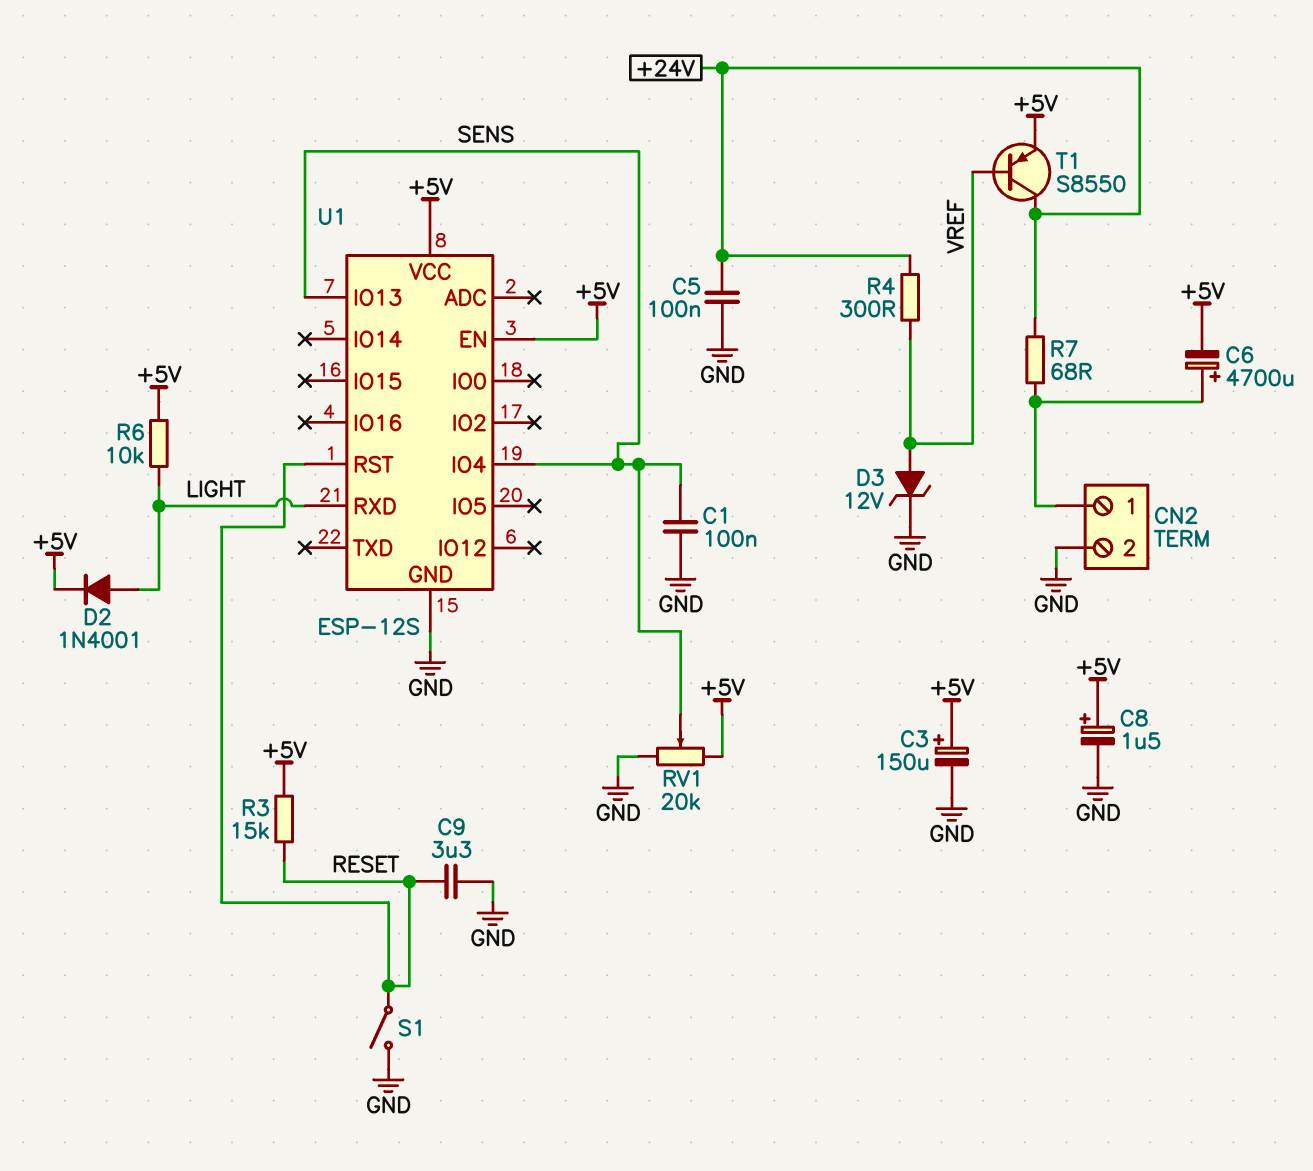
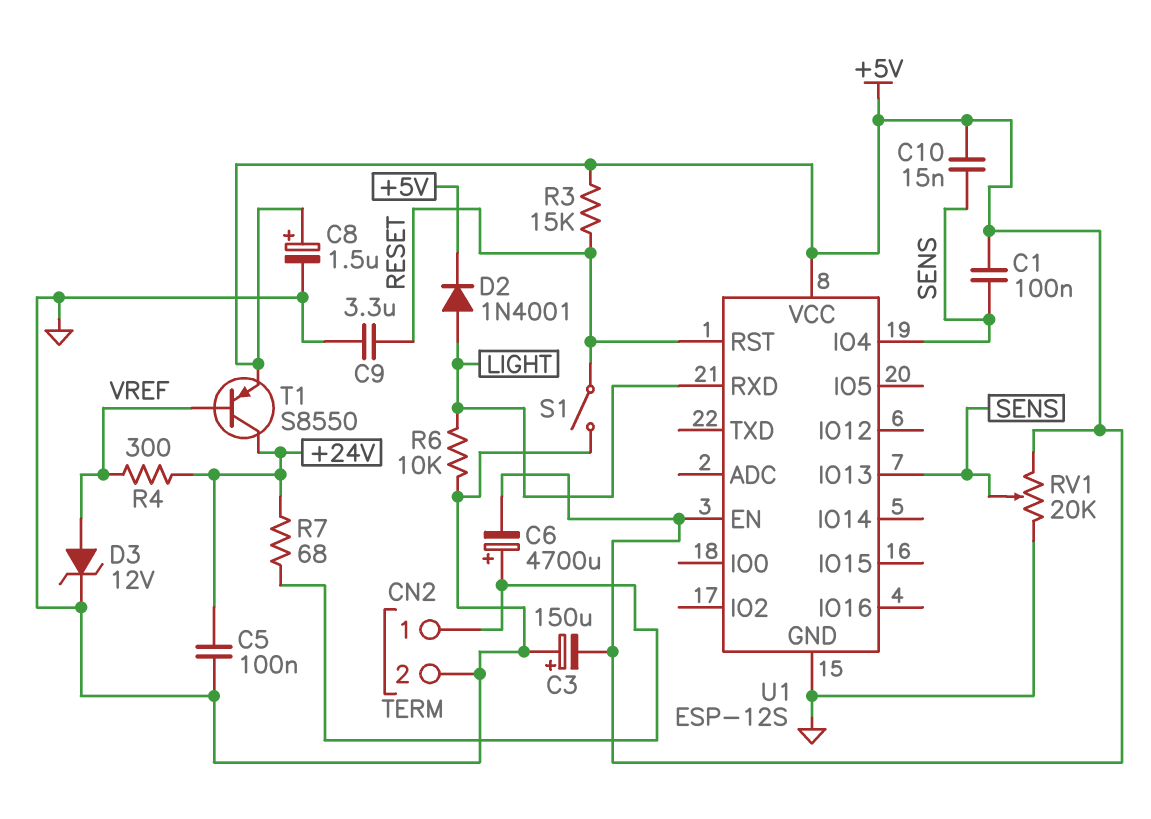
C1: 100nF (GND, SENS) -> 100nF (+5V, SENS)
C3: 150uF (plus +5V, minus GND) -> 150uF (plus GND, minus +5V)
C10: none -> 15nF (+5V, SENS)
R6: 10k (+5V, LIGHT) -> 10k (GND, LIGHT)

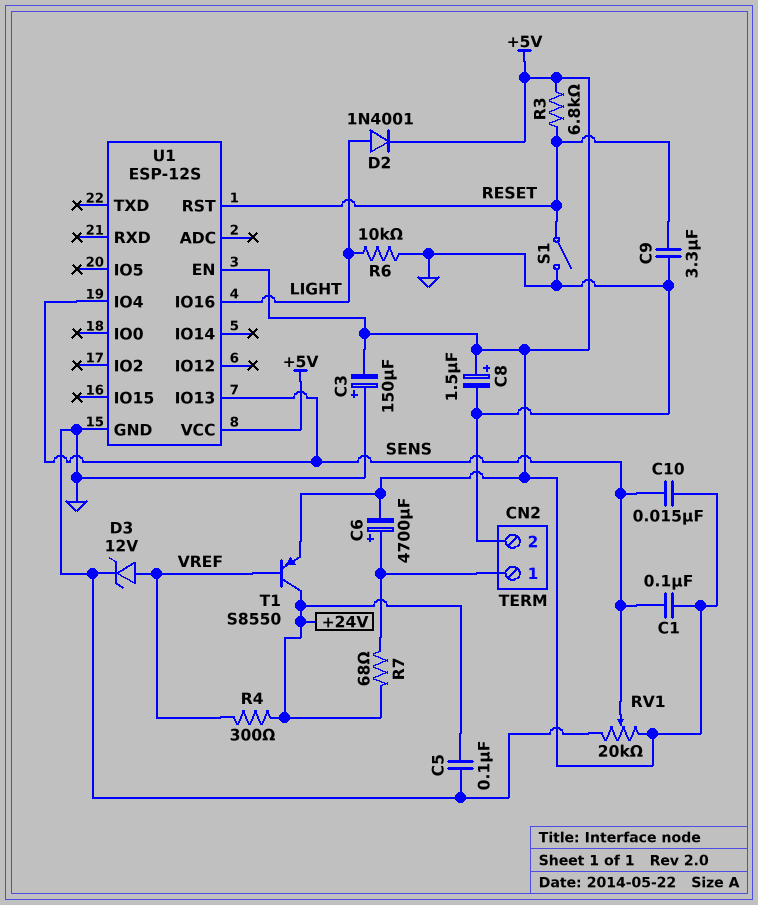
R3: 15k (+5V, RESET) -> 6.8k (+5V, RESET)
U1 pin IO16: none -> LIGHT
U1 pin RXD: LIGHT -> none

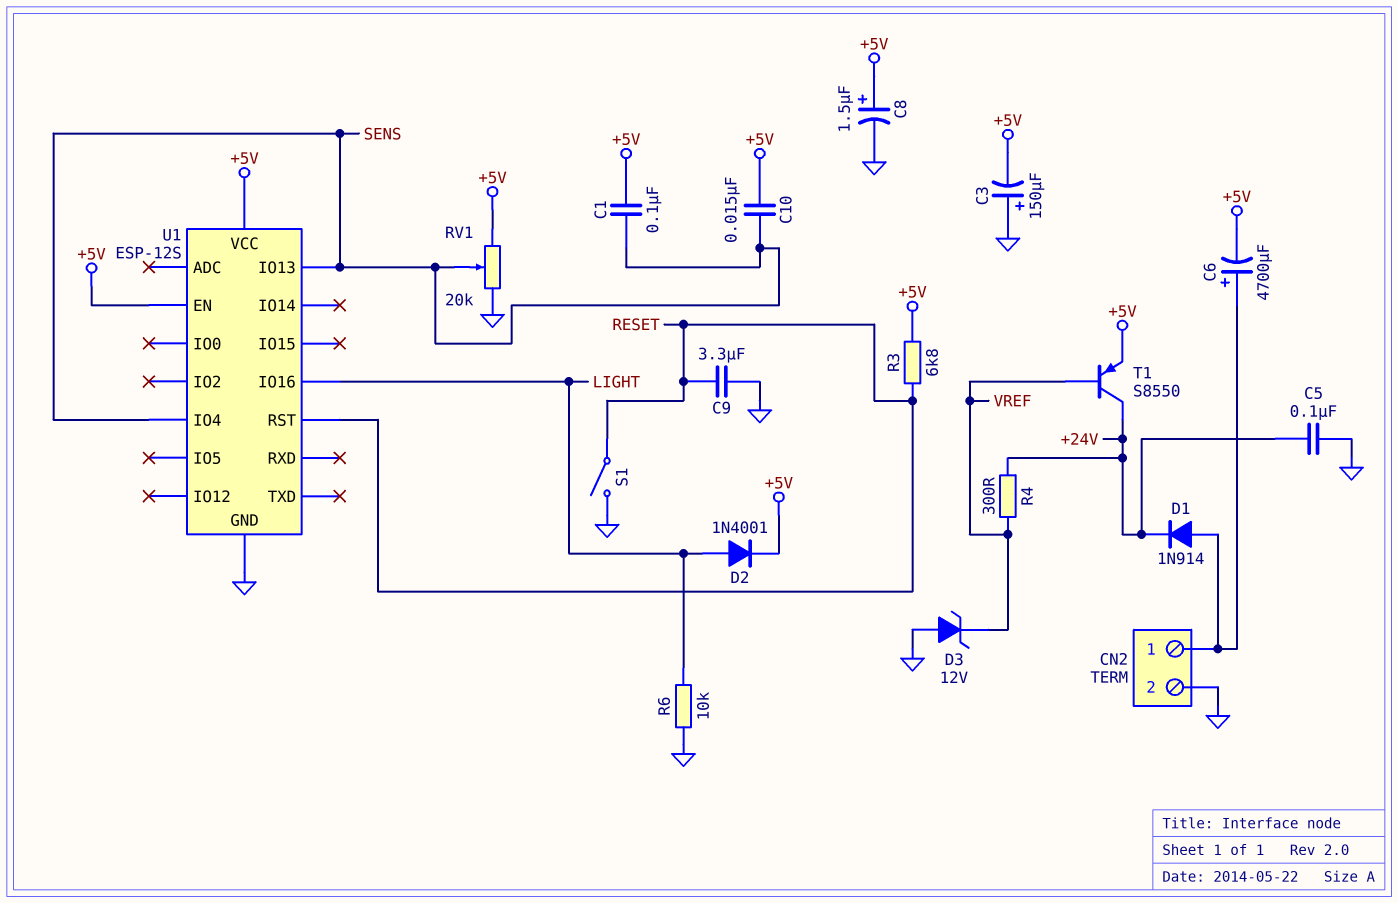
D1: none -> diode 1N914 (A CN2/1, K +24V)
D3: zener 12V (A VREF, K GND) -> zener 12V (A GND, K VREF)
R7: 68 (+24V, CN2/1) -> none

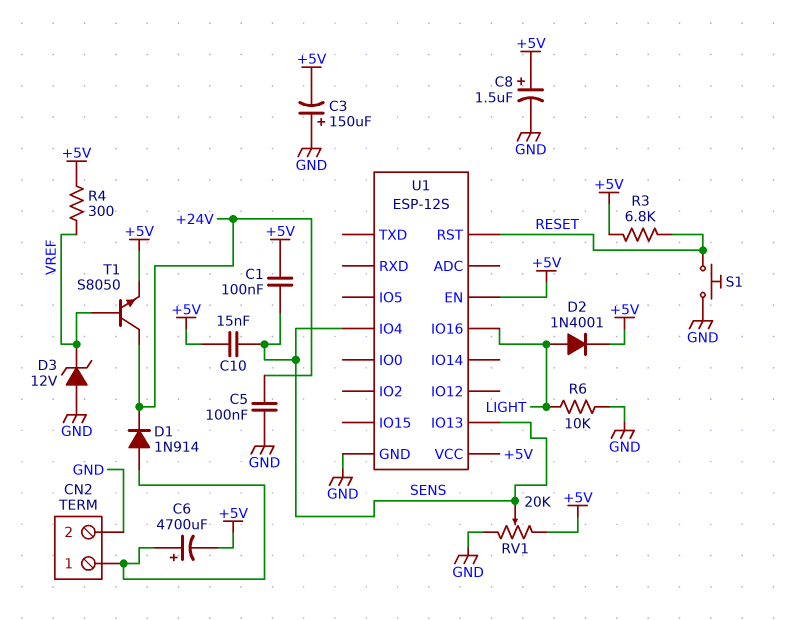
C9: 3.3uF (GND, RESET) -> none
R4: 300 (+24V, VREF) -> 300 (+5V, VREF)
S1: switch (GND, RESET) -> button (GND, RESET)
T1: PNP S8550 (B VREF, C +24V, E +5V) -> NPN S8050 (B VREF, C +24V, E +5V)

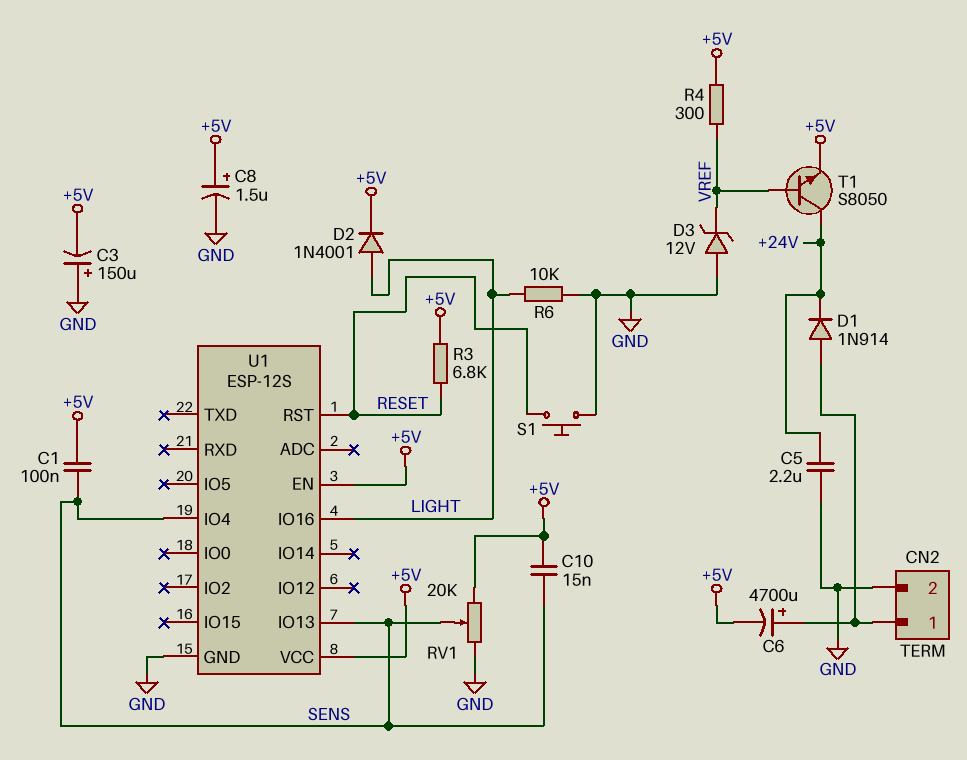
C5: 100nF (+24V, GND) -> 2.2uF (+24V, GND)

